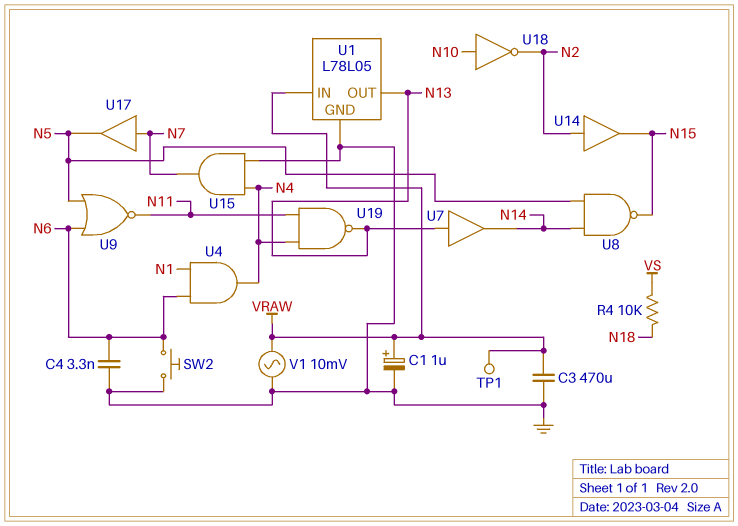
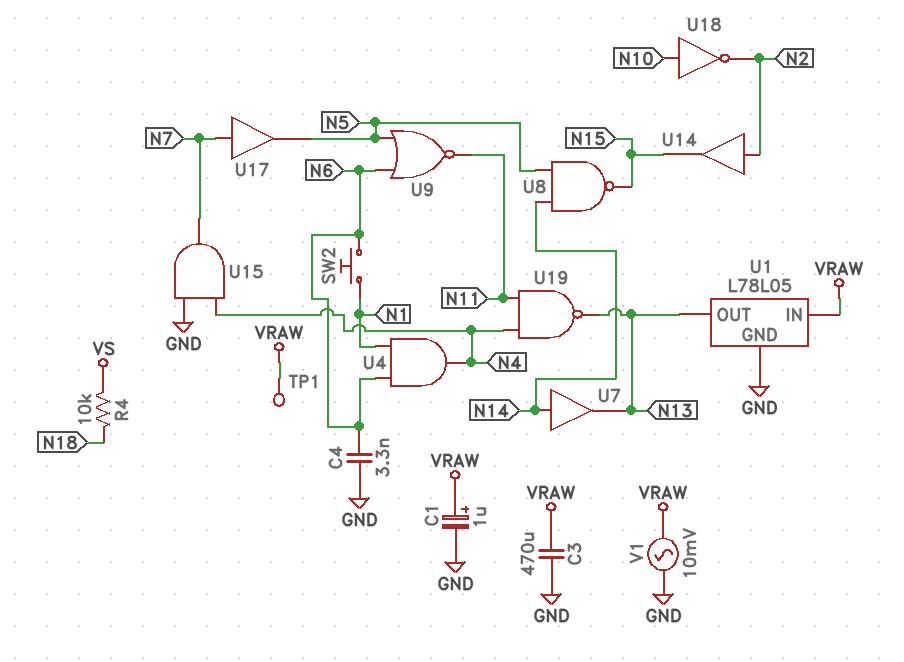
SW2: button (GND, N6) -> button (N1, N6)
U7: buffer (in N13, out N14) -> buffer (in N14, out N13)

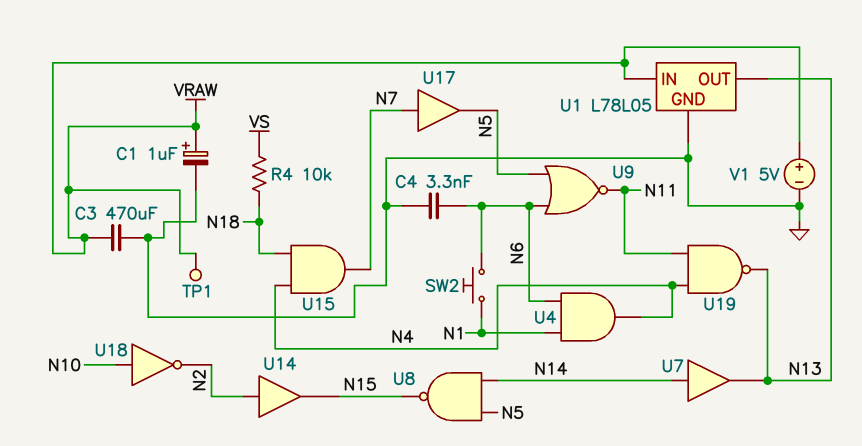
U15: AND (in GND, in N4, out N7) -> AND (in N4, in N18, out N7)
V1: AC 10mV (GND, VRAW) -> 5V (plus VRAW, minus GND)

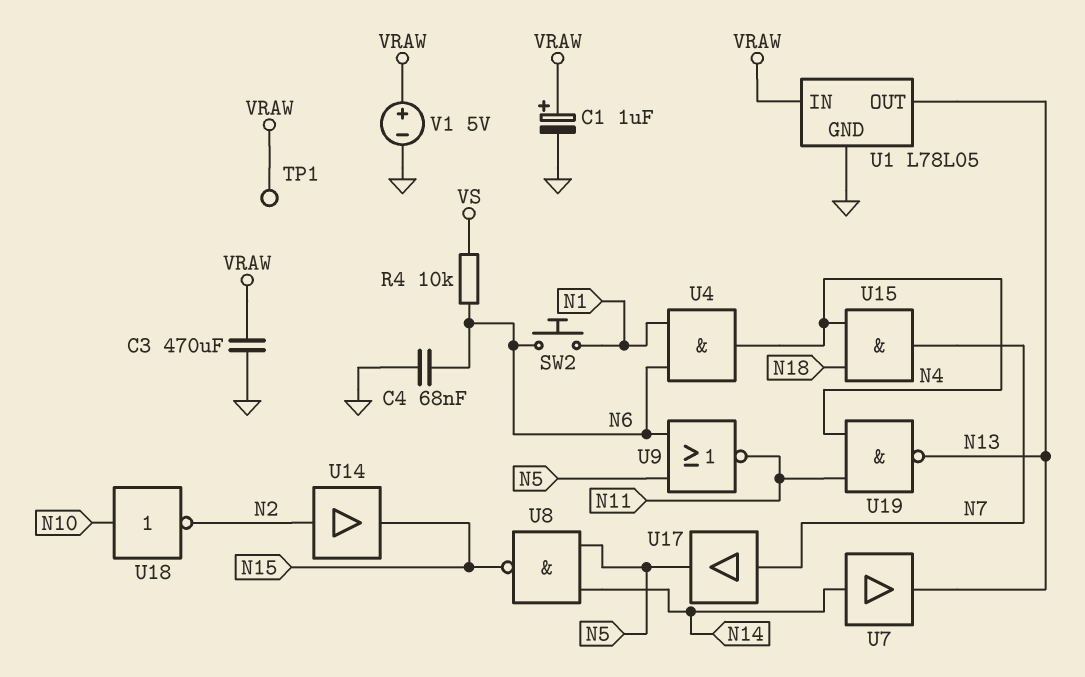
C4: 3.3nF (GND, N6) -> 68nF (GND, N6)
R4: 10k (N18, VS) -> 10k (N6, VS)

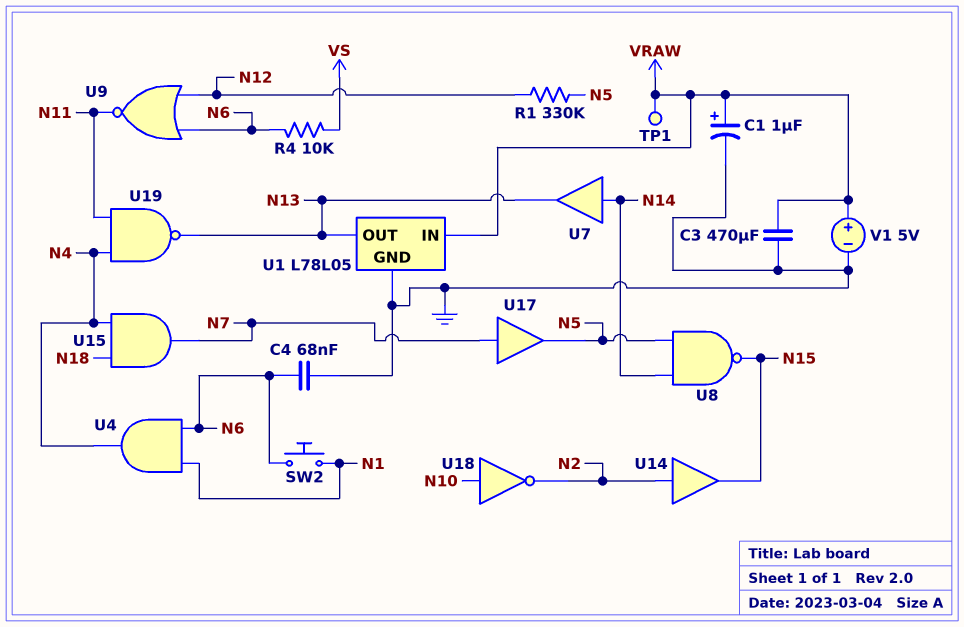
R1: none -> 330k (N5, N12)
U9: NOR (in N5, in N6, out N11) -> NOR (in N6, in N12, out N11)

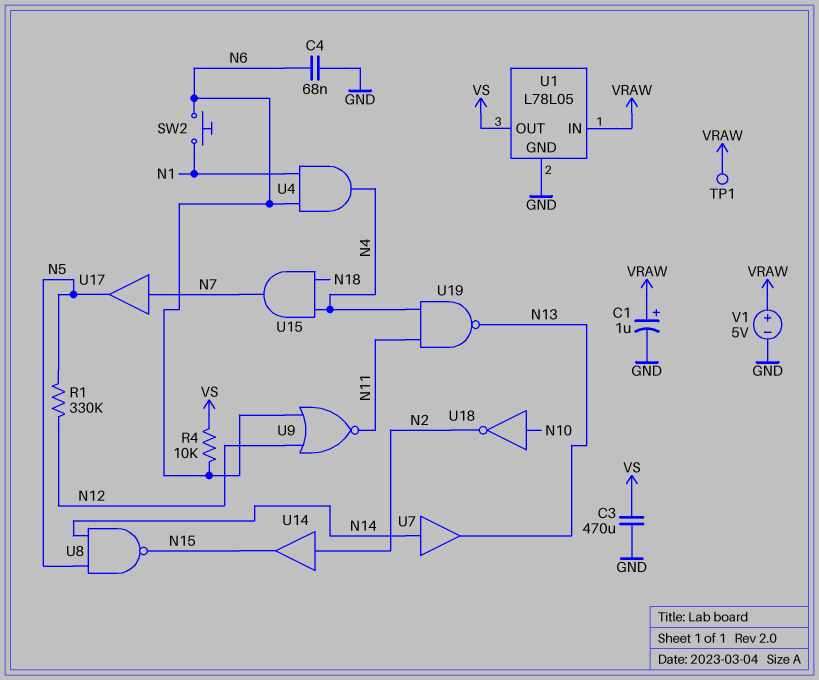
C3: 470uF (GND, VRAW) -> 470uF (GND, VS)
U1 pin OUT: N13 -> VS

